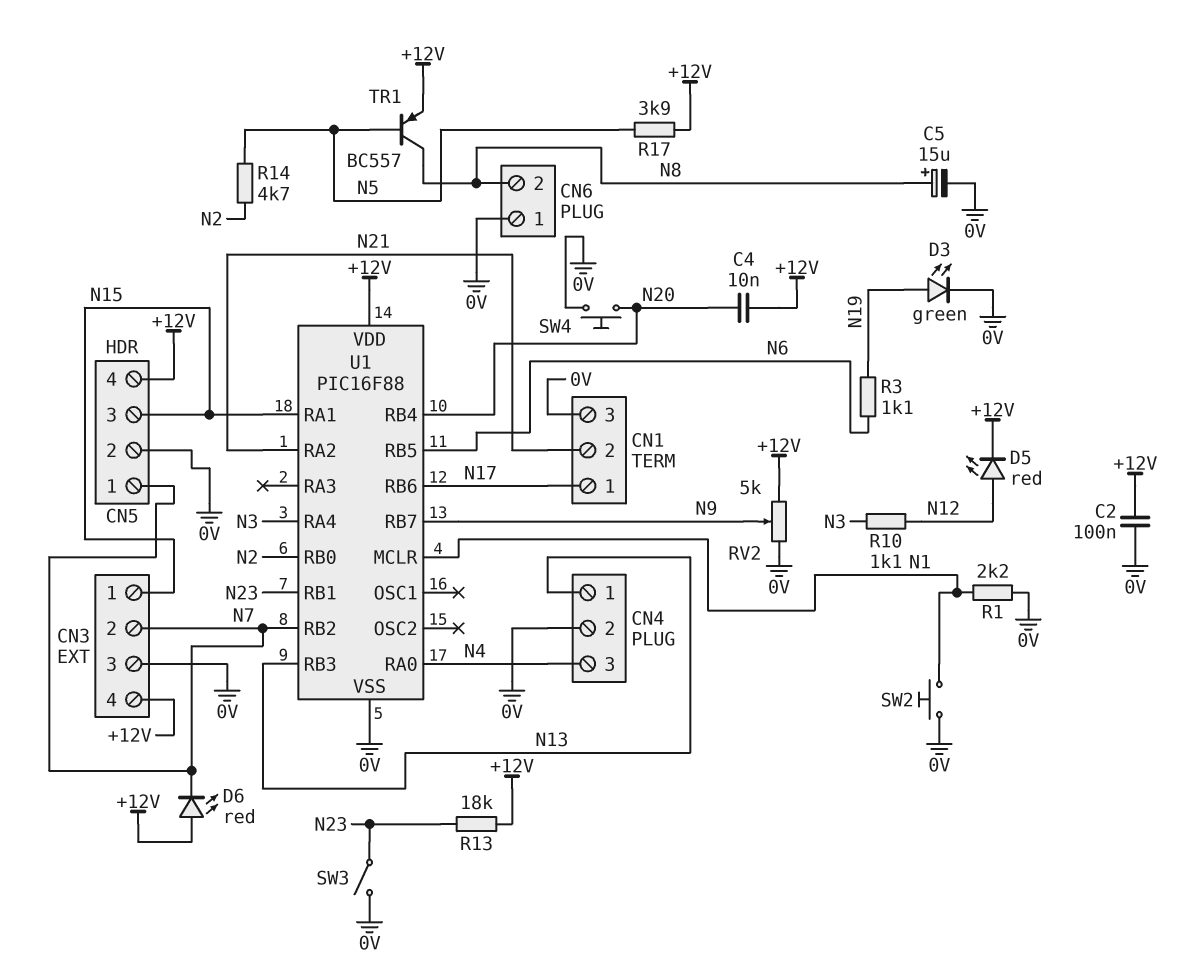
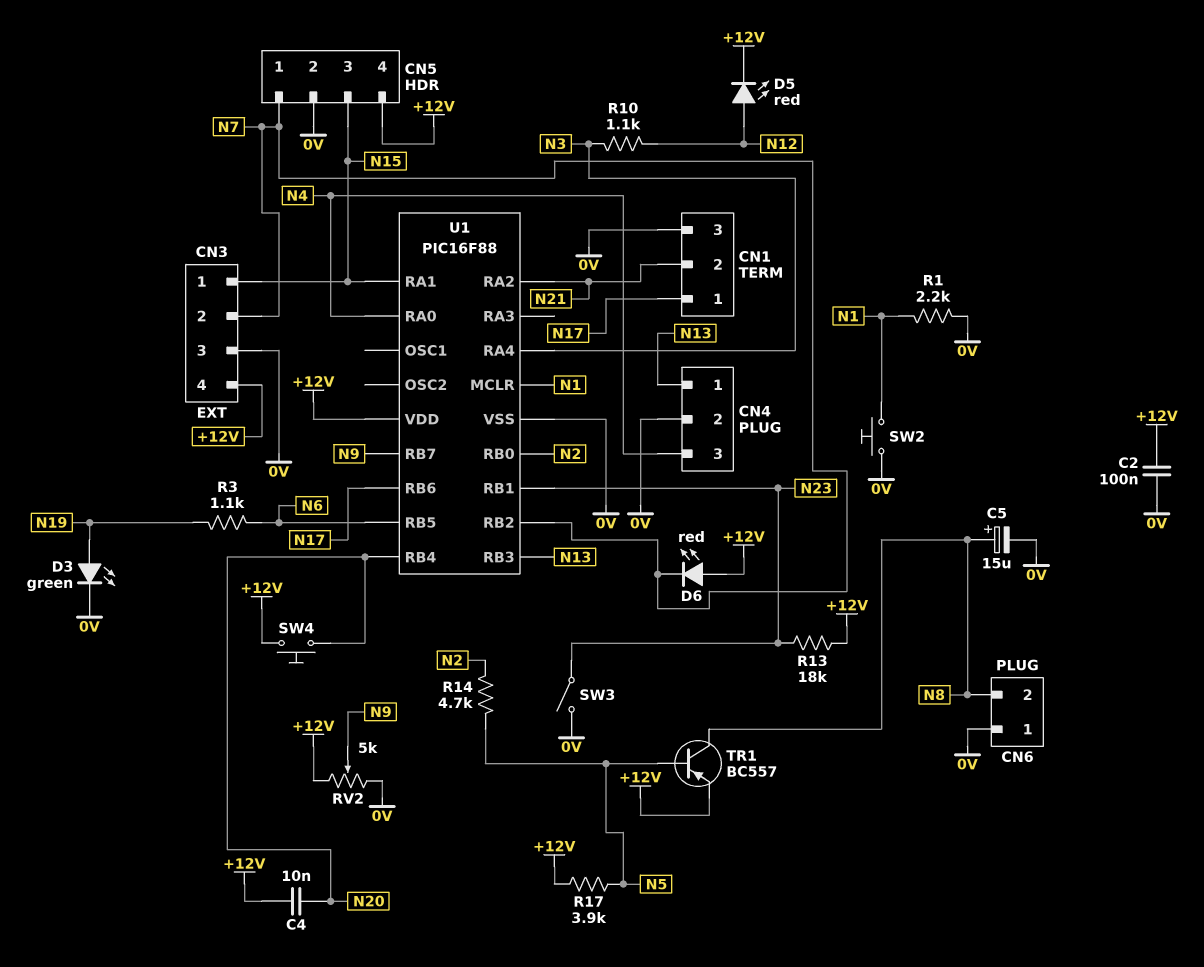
SW4: button (0V, N20) -> button (+12V, N20)

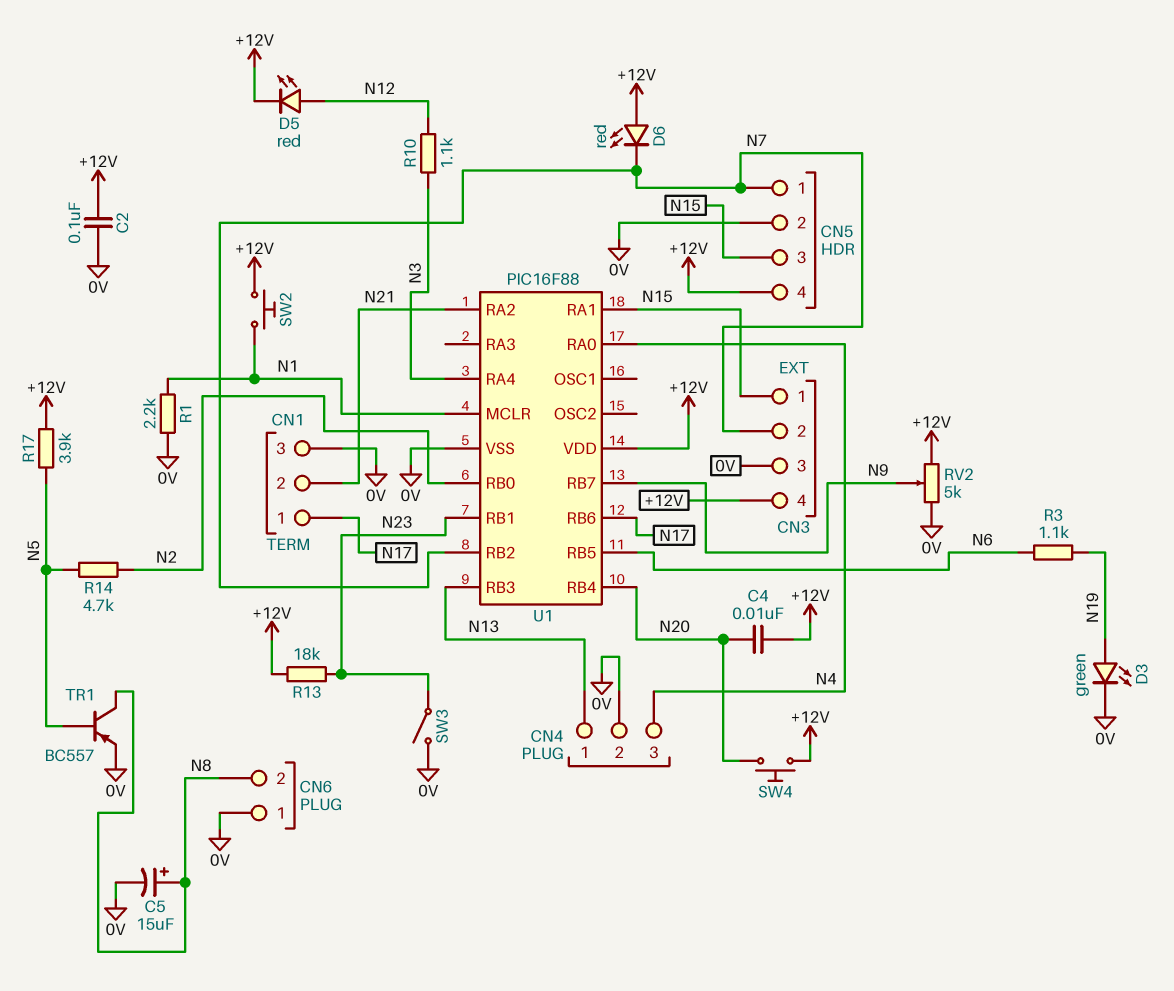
SW2: button (0V, N1) -> button (+12V, N1)
TR1: PNP BC557 (B N5, C N8, E +12V) -> PNP BC557 (B N5, C N8, E 0V)

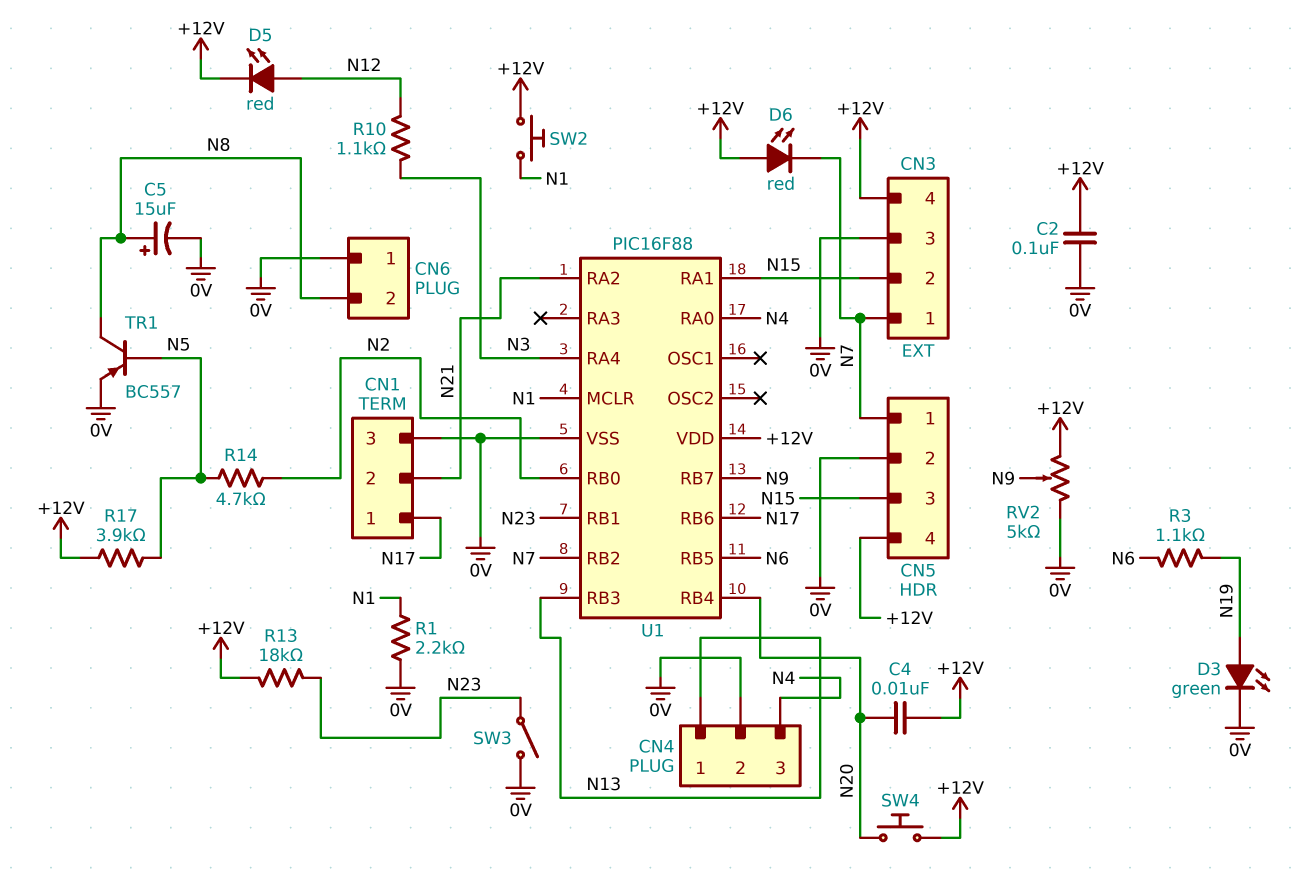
CN3 pin 1: N15 -> N7
CN3 pin 2: N7 -> N15

